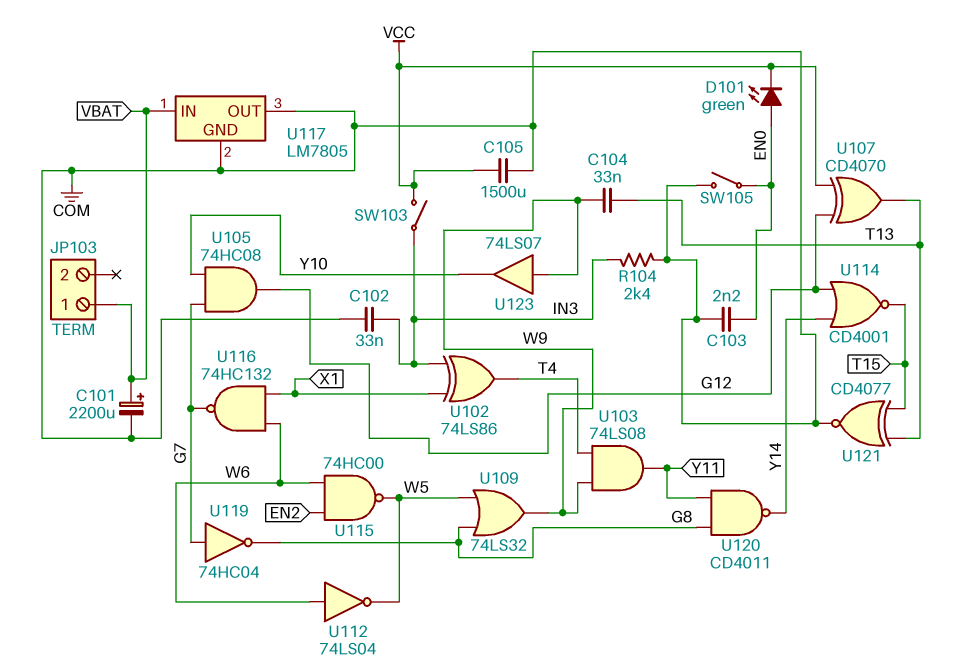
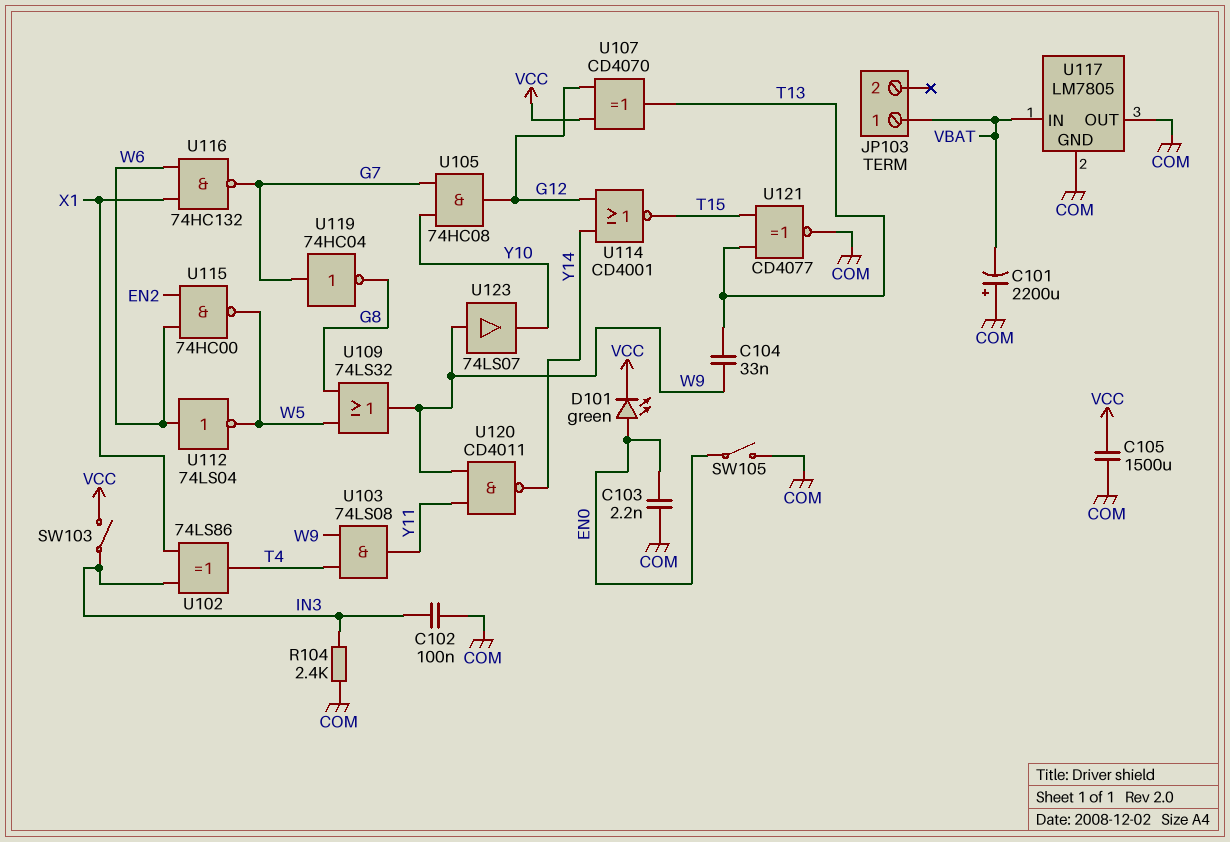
C101: 2200uF (plus VBAT, minus COM) -> 2200uF (plus COM, minus VBAT)
C102: 33nF (COM, IN3) -> 100nF (COM, IN3)
U120: NAND CD4011 (in G8, in Y11, out Y14) -> NAND CD4011 (in W9, in Y11, out Y14)

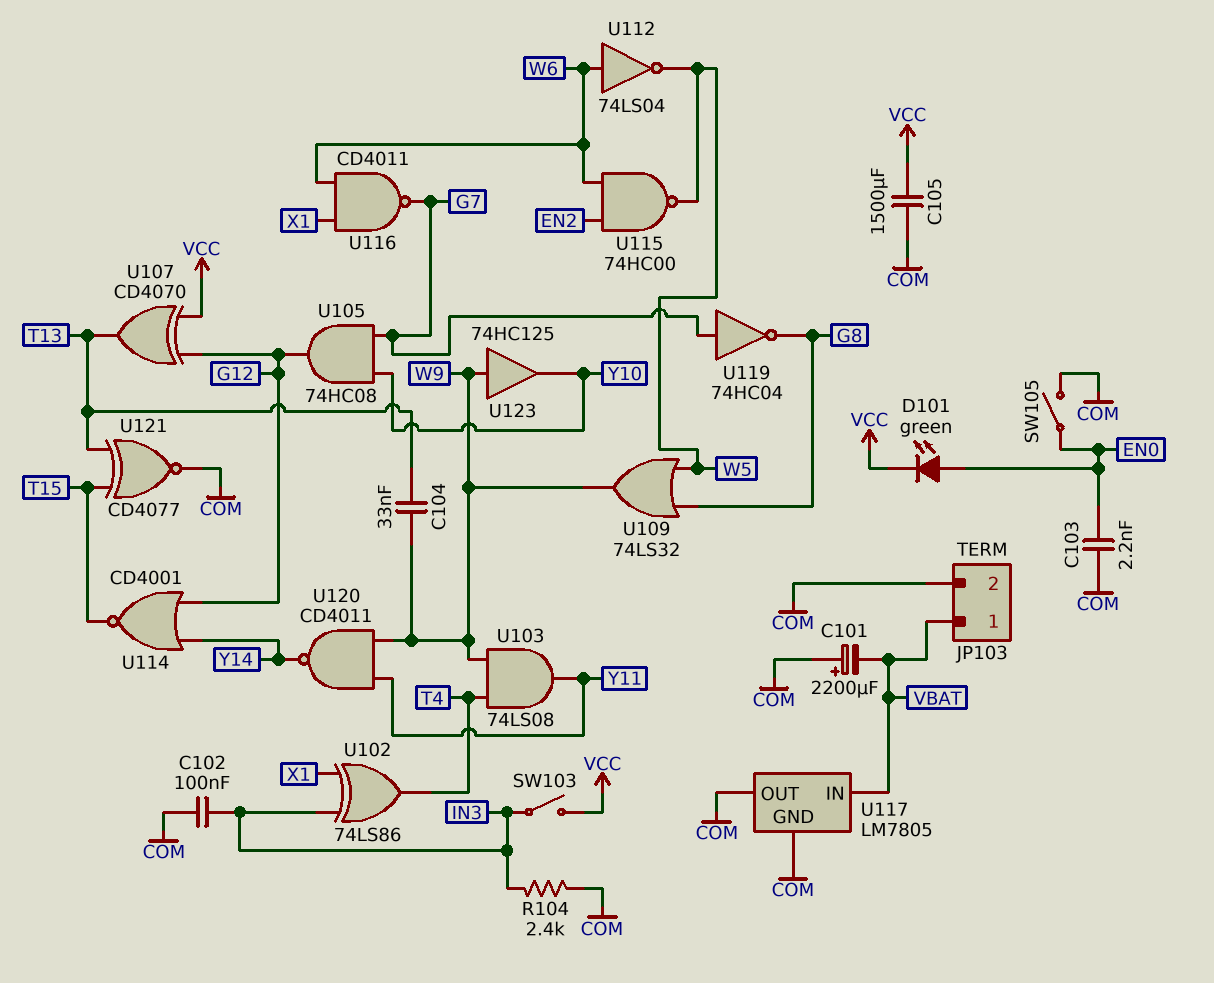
JP103 pin 2: none -> COM
U116: NAND 74HC132 (in W6, in X1, out G7) -> NAND CD4011 (in W6, in X1, out G7)
U123: buffer 74LS07 (in W9, out Y10) -> buffer 74HC125 (in W9, out Y10)

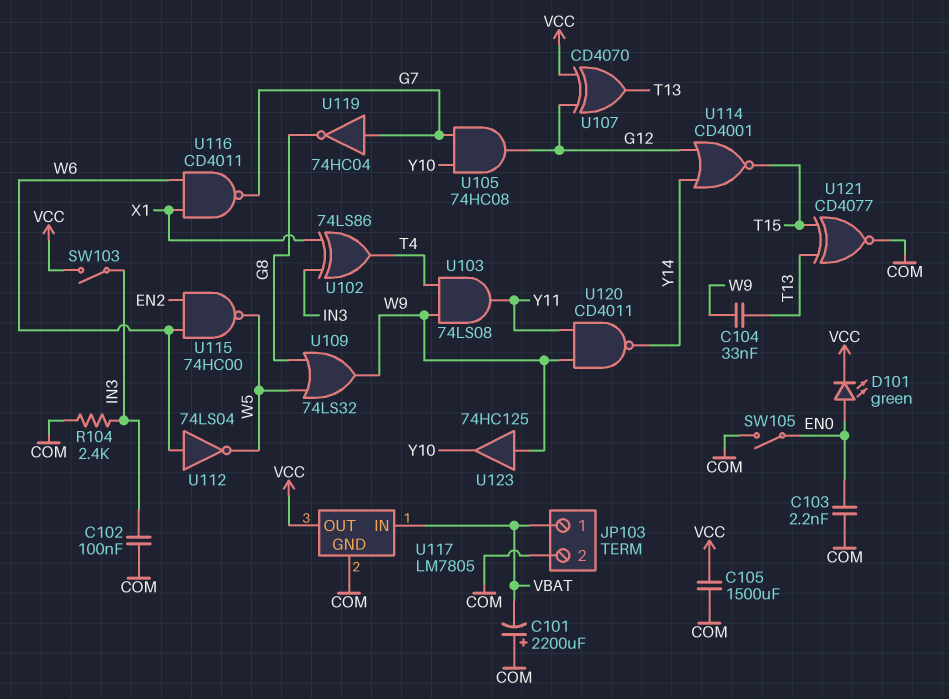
U117 pin OUT: COM -> VCC

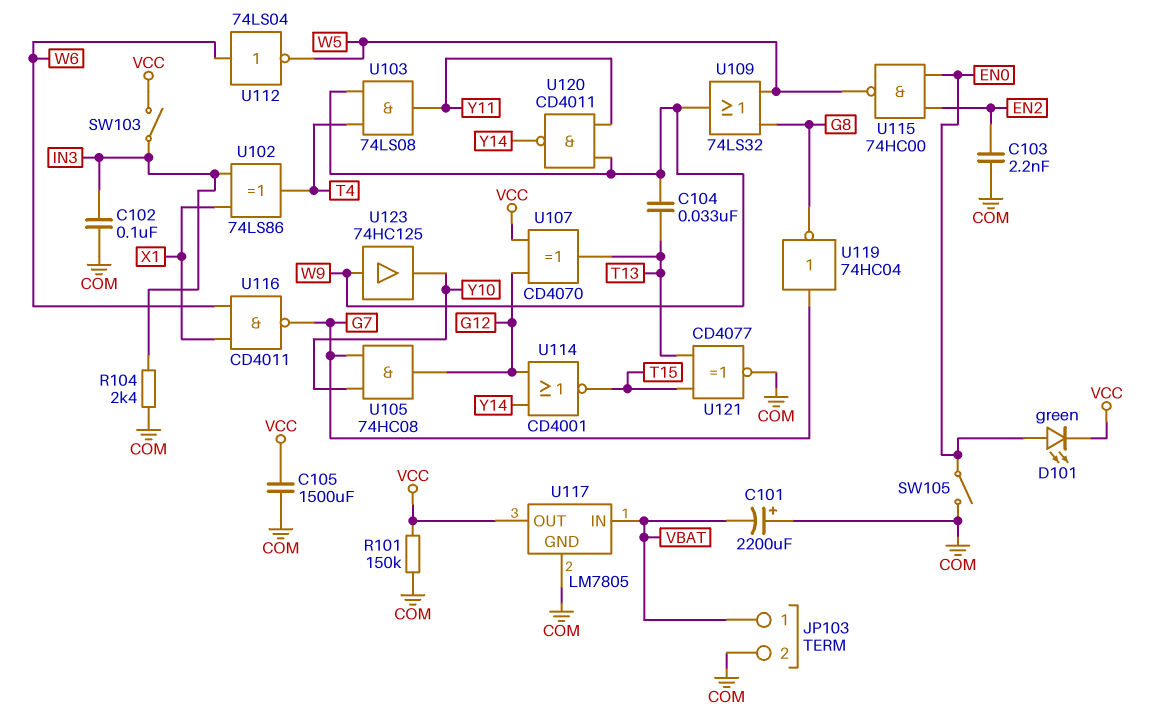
C103: 2.2nF (COM, EN0) -> 2.2nF (COM, EN2)
R101: none -> 150k (COM, VCC)
U115: NAND 74HC00 (in EN2, in W6, out W5) -> NAND 74HC00 (in EN0, in EN2, out W5)

